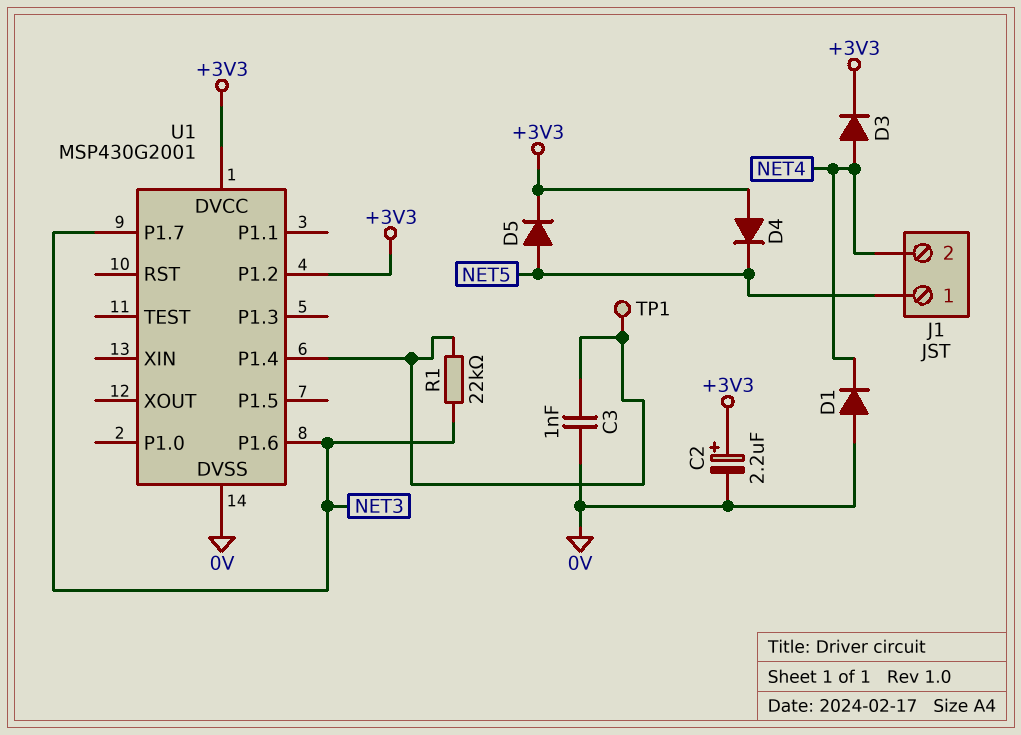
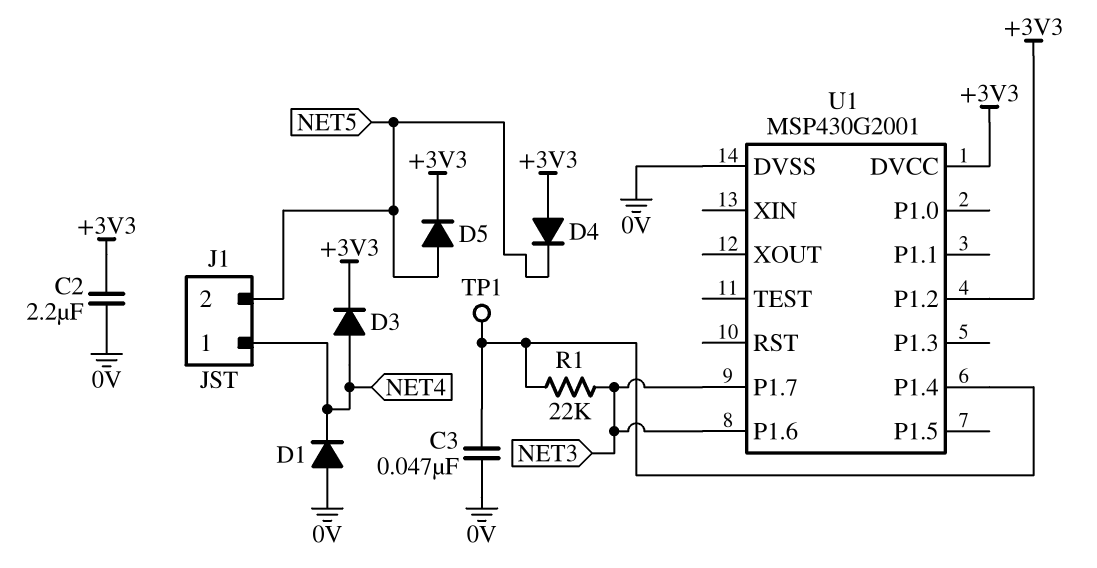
C2: 2.2uF (plus +3V3, minus 0V) -> 2.2uF (+3V3, 0V)
C3: 1nF (0V, U1/P1.4) -> 47nF (0V, U1/P1.4)
J1 pin 1: NET5 -> NET4
J1 pin 2: NET4 -> NET5

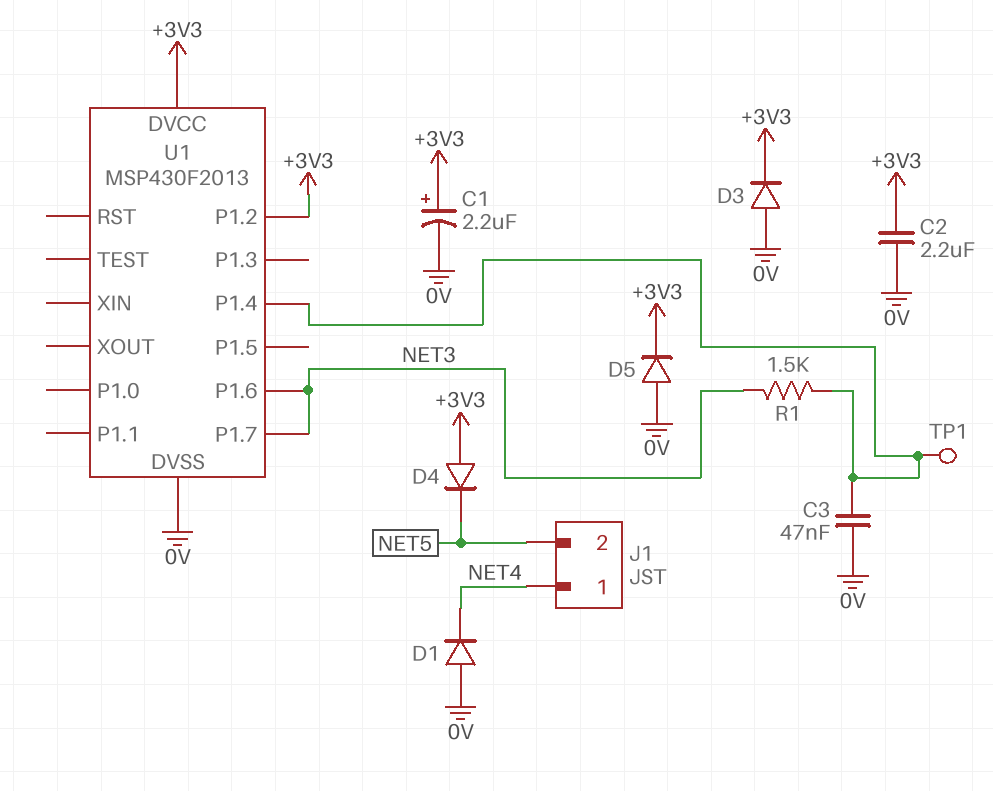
C1: none -> 2.2uF (plus +3V3, minus 0V)
D3: diode (A NET4, K +3V3) -> diode (A 0V, K +3V3)
D5: diode (A NET5, K +3V3) -> diode (A 0V, K +3V3)
R1: 22k (NET3, U1/P1.4) -> 1.5k (NET3, U1/P1.4)
U1: MSP430G2001 -> MSP430F2013

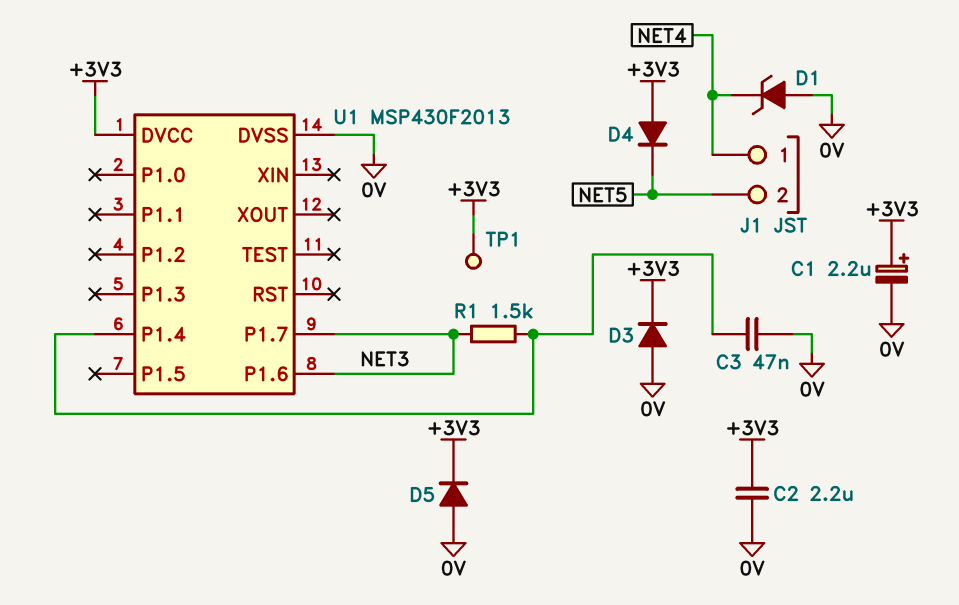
D1: diode (A 0V, K NET4) -> zener (A 0V, K NET4)
TP1: test point (U1/P1.4) -> test point (+3V3)
U1 pin P1.2: +3V3 -> none

